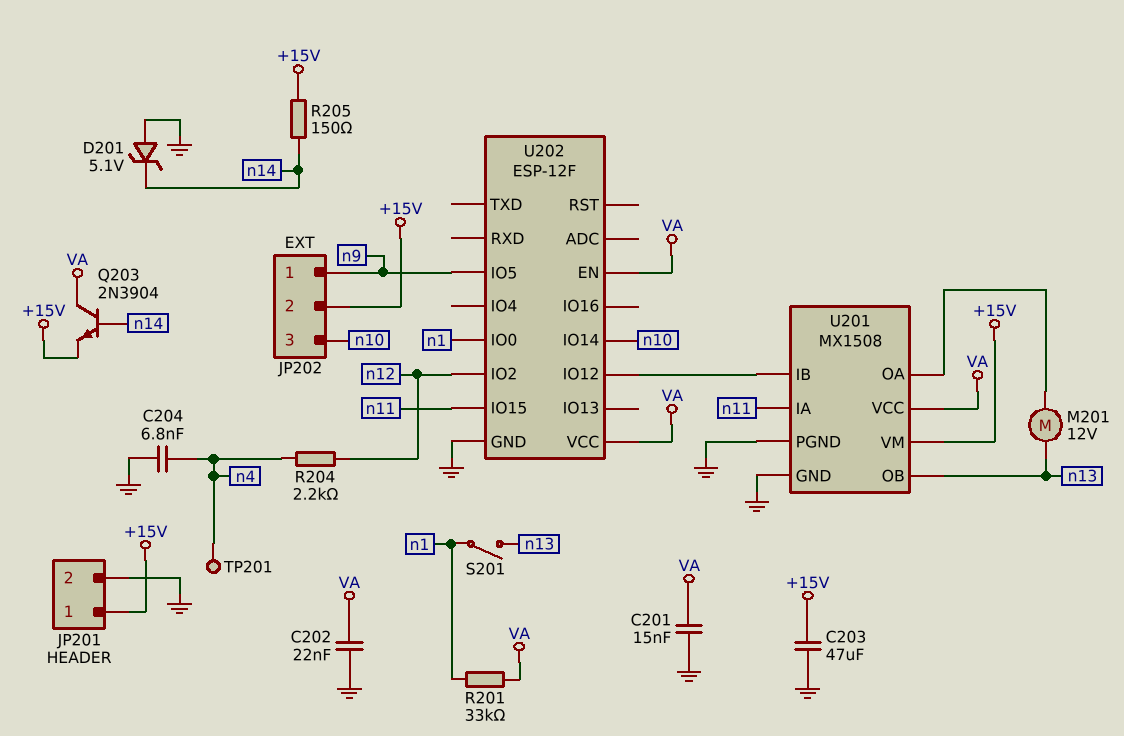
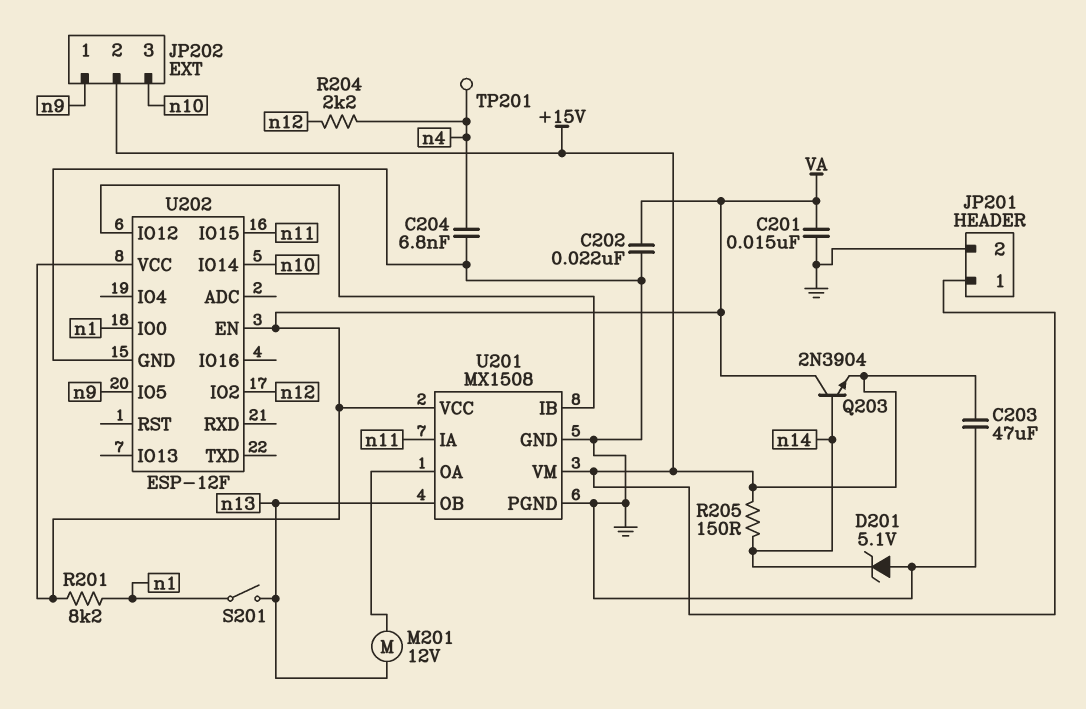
R201: 33k (VA, n1) -> 8.2k (VA, n1)

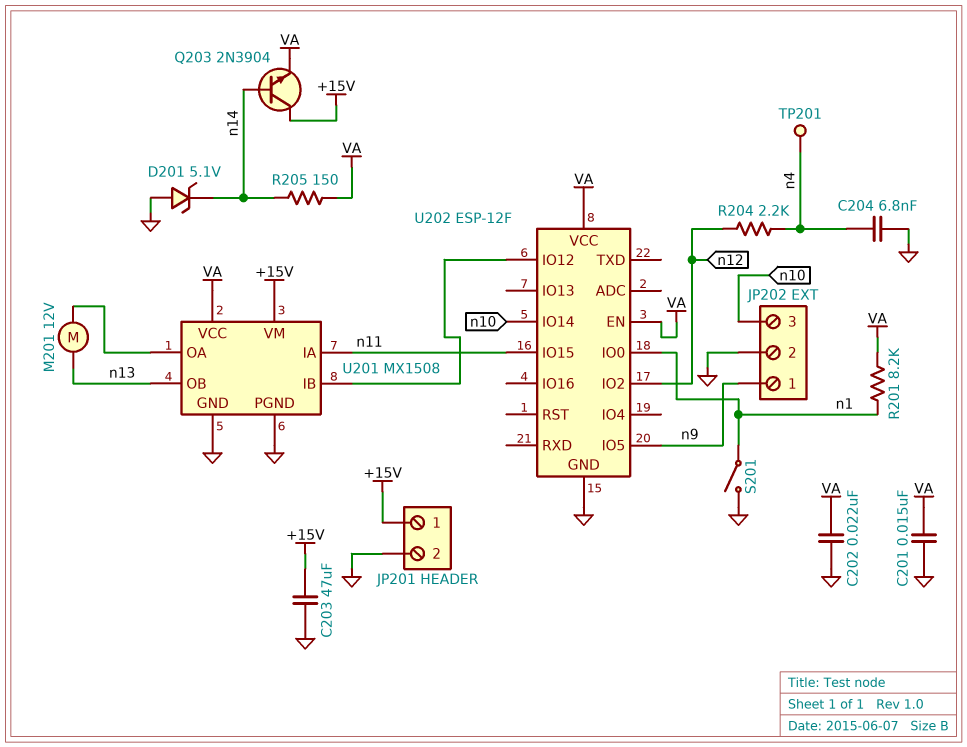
JP202 pin 2: +15V -> GND
Q203: NPN 2N3904 (B n14, C VA, E +15V) -> NPN 2N3904 (B n14, C +15V, E VA)
R205: 150 (+15V, n14) -> 150 (VA, n14)
S201: switch (n1, n13) -> switch (GND, n1)

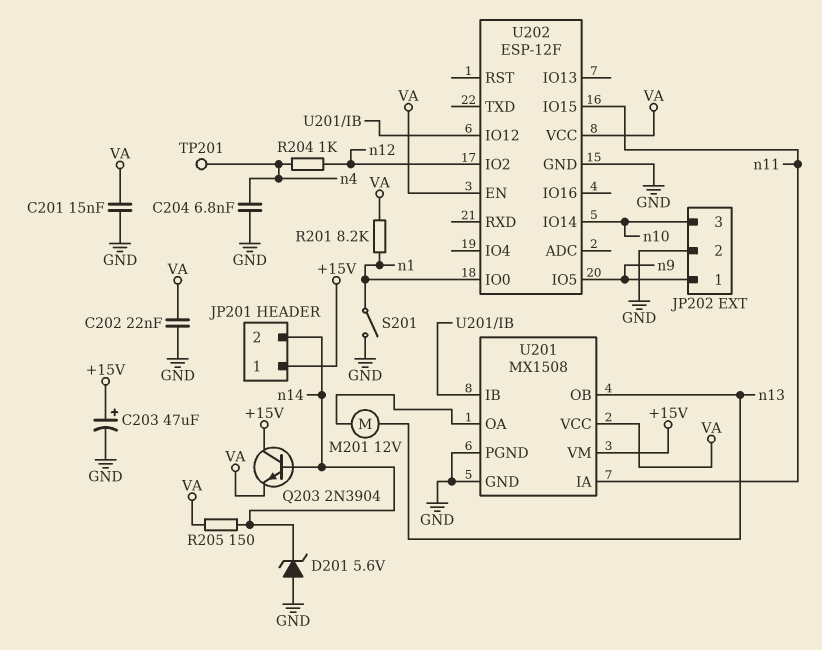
C203: 47uF (+15V, GND) -> 47uF (plus +15V, minus GND)
D201: zener 5.1V (A GND, K n14) -> zener 5.6V (A GND, K n14)
JP201 pin 2: GND -> n14
R204: 2.2k (n4, n12) -> 1k (n4, n12)

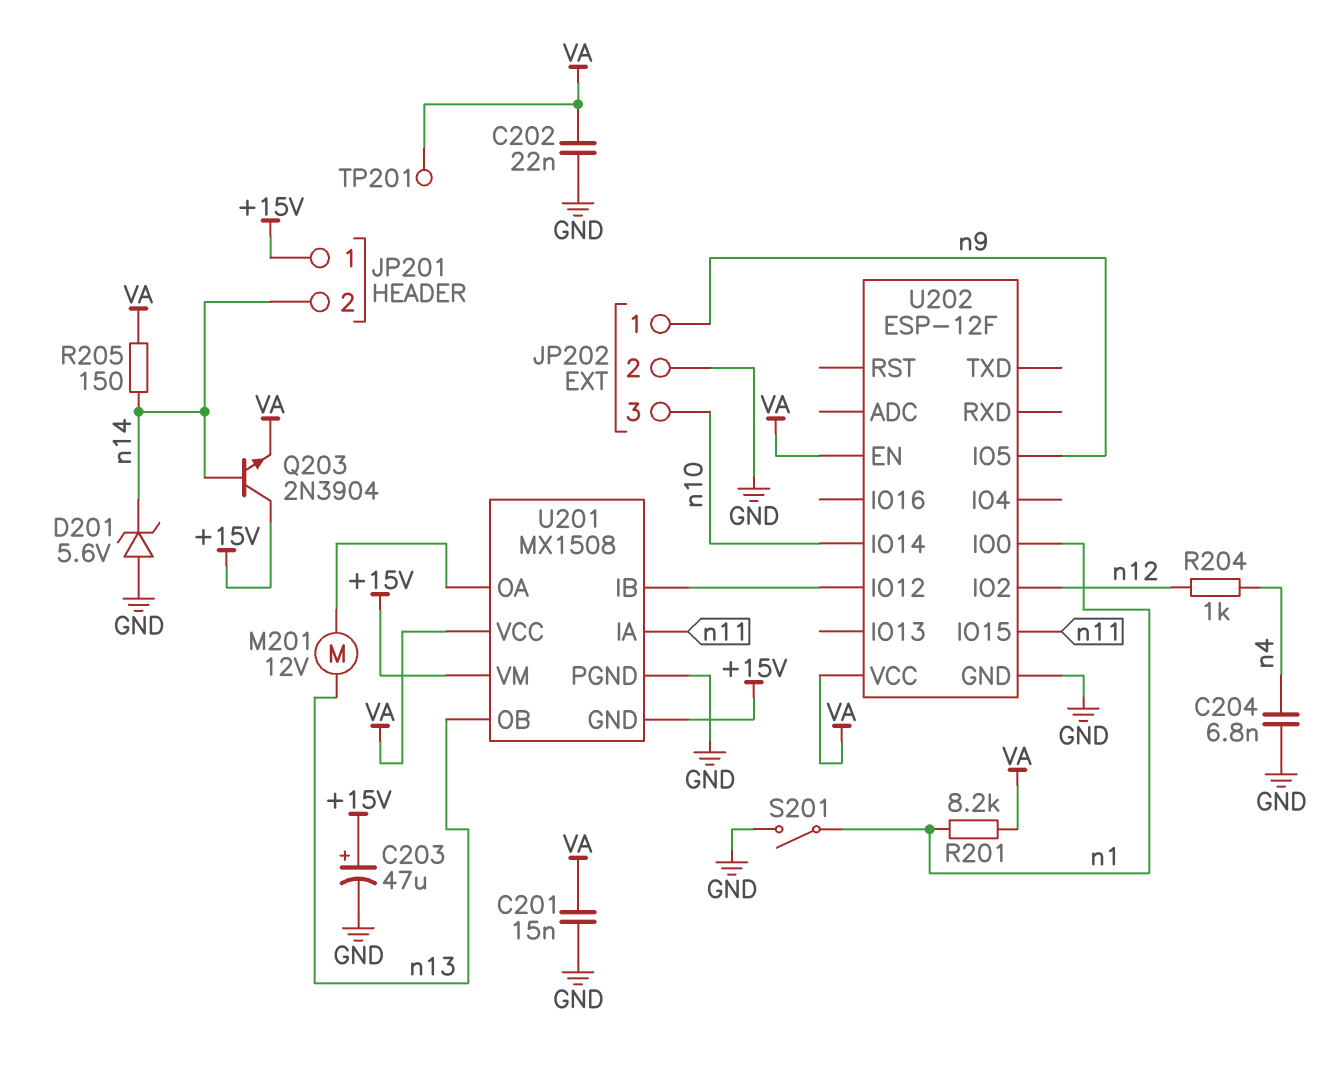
TP201: test point (n4) -> test point (VA)
U201 pin GND: GND -> +15V

